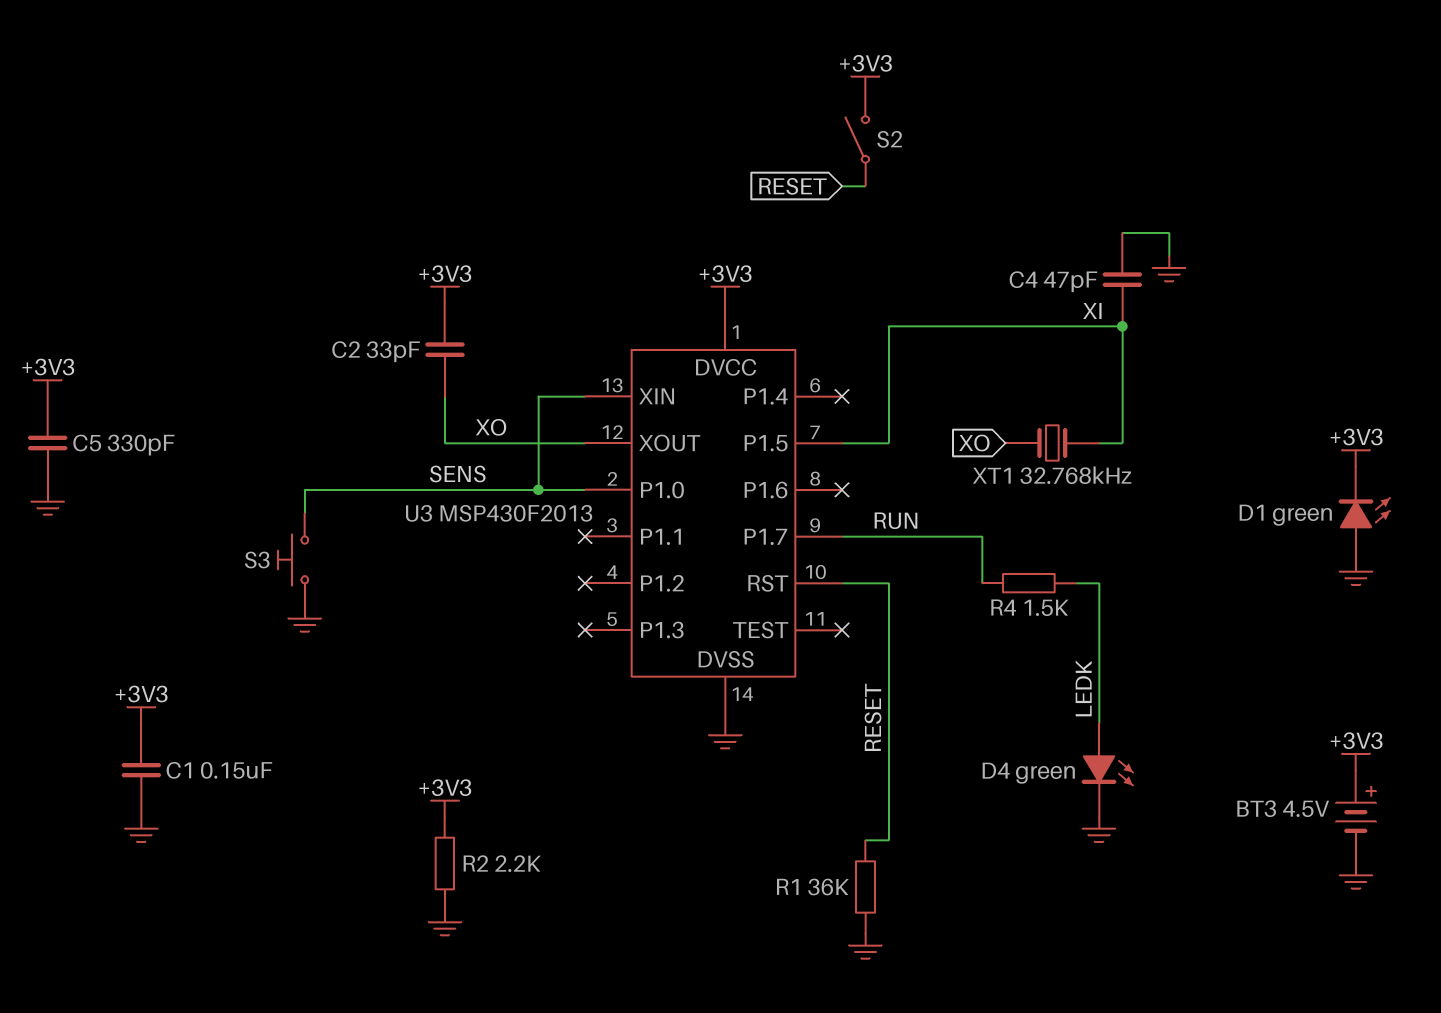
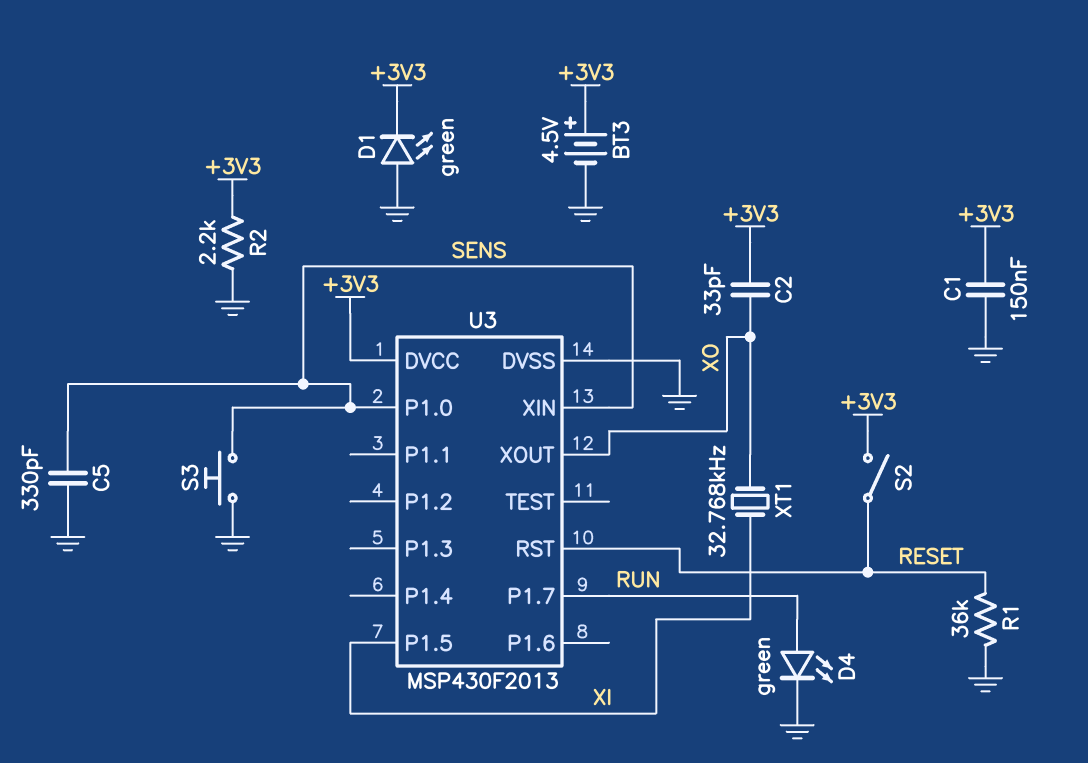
C4: 47pF (GND, XI) -> none
C5: 330pF (+3V3, GND) -> 330pF (GND, SENS)
D4: LED green (A LEDK, K GND) -> LED green (A RUN, K GND)
R4: 1.5k (LEDK, RUN) -> none

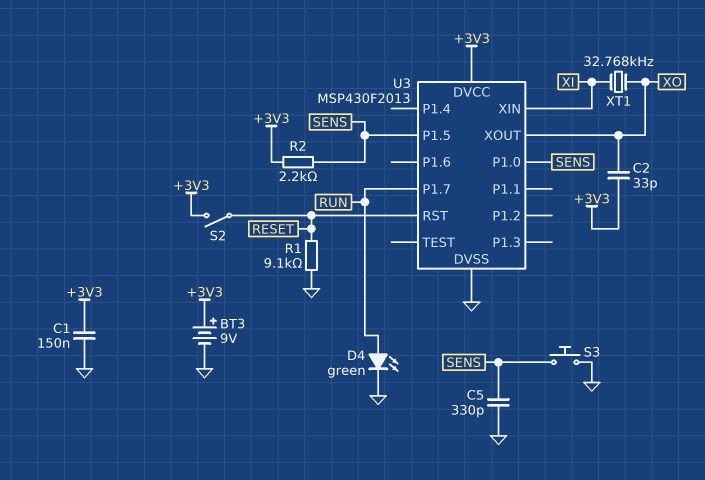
BT3: 4.5V (plus +3V3, minus GND) -> 9V (plus +3V3, minus GND)
D1: LED green (A GND, K +3V3) -> none
R1: 36k (GND, RESET) -> 9.1k (GND, RESET)
R2: 2.2k (+3V3, GND) -> 2.2k (+3V3, SENS)
U3 pin P1.5: XI -> SENS
U3 pin XIN: SENS -> XI

